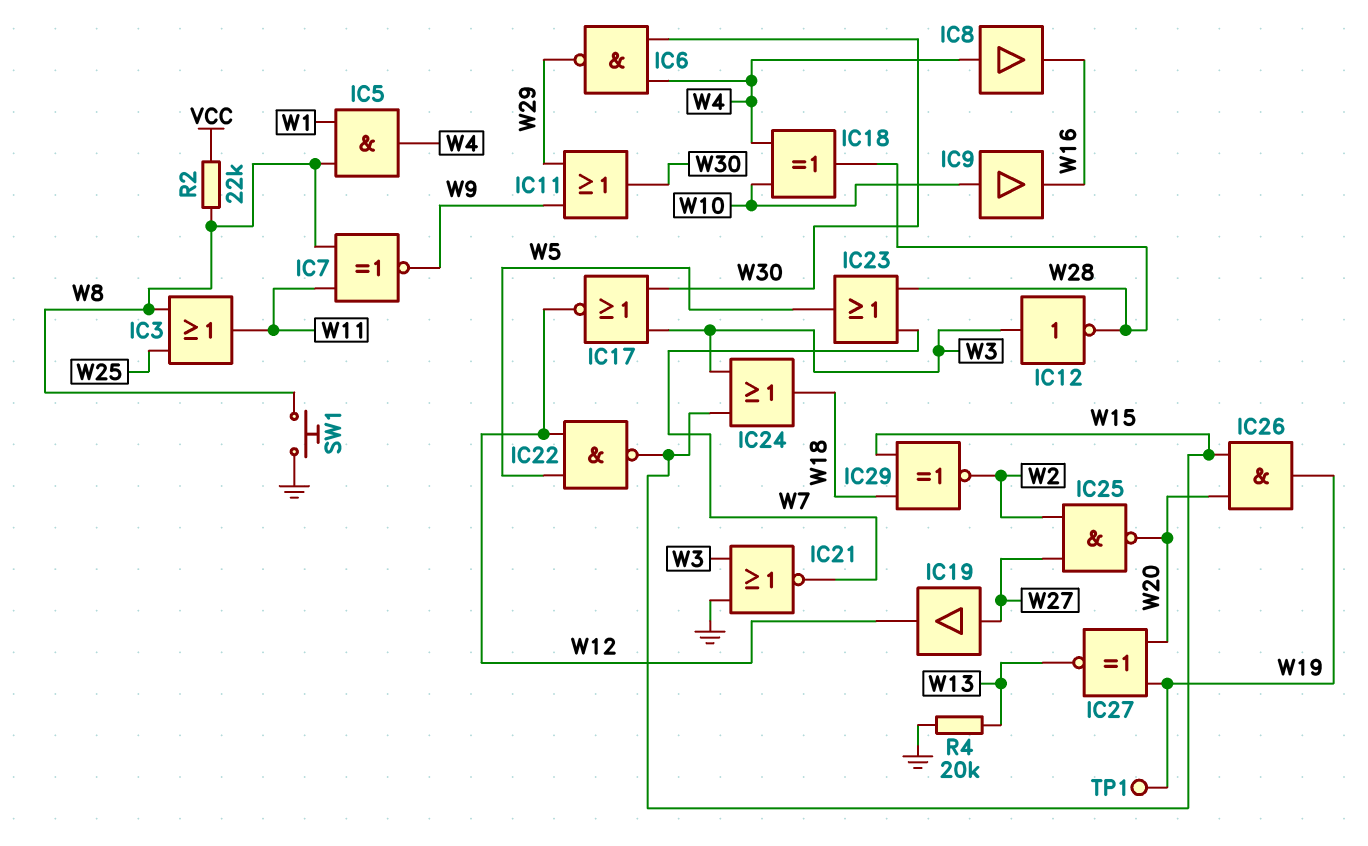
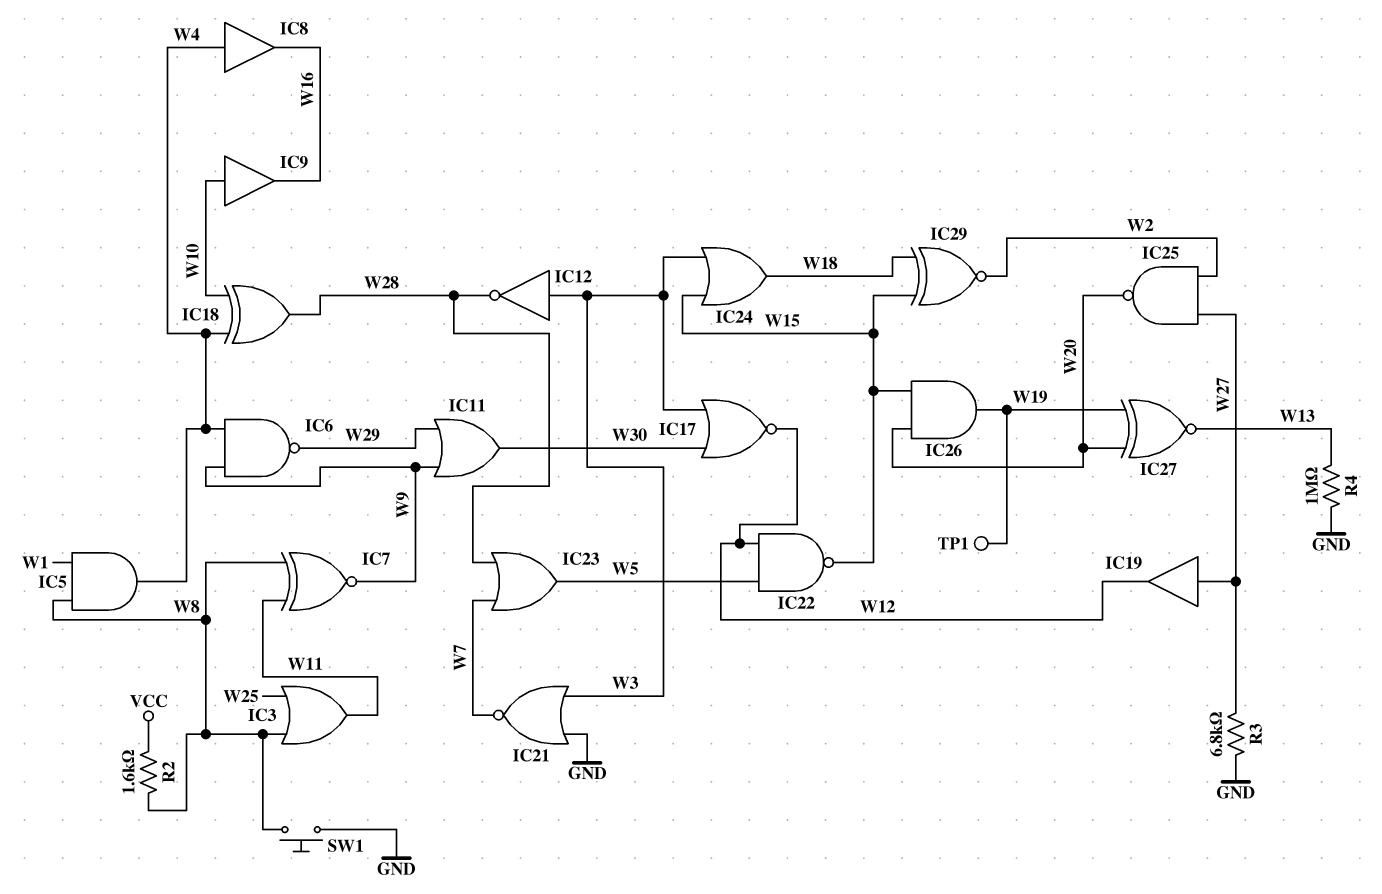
IC6: NAND (in W4, in W30, out W29) -> NAND (in W4, in W9, out W29)
R2: 22k (VCC, W8) -> 1.6k (VCC, W8)
R3: none -> 6.8k (GND, W27)
R4: 20k (GND, W13) -> 1M (GND, W13)

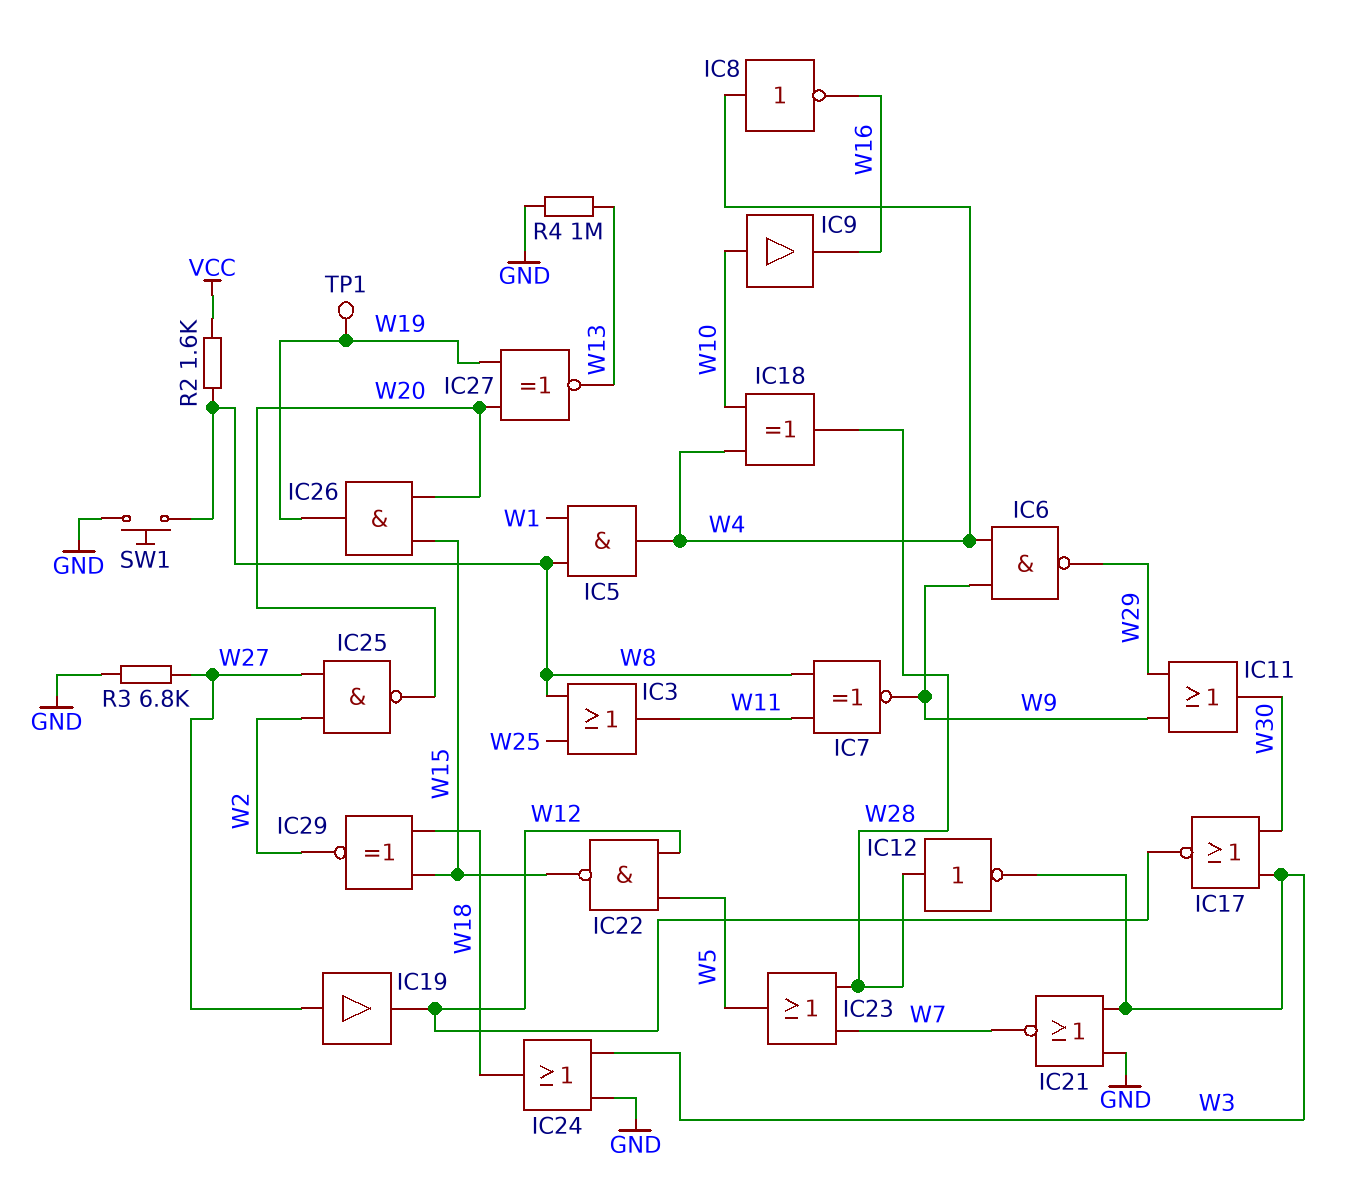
IC8: buffer (in W4, out W16) -> NOT (in W4, out W16)
IC12: NOT (in W3, out W28) -> NOT (in W28, out W3)
IC24: OR (in W3, in W15, out W18) -> OR (in GND, in W3, out W18)

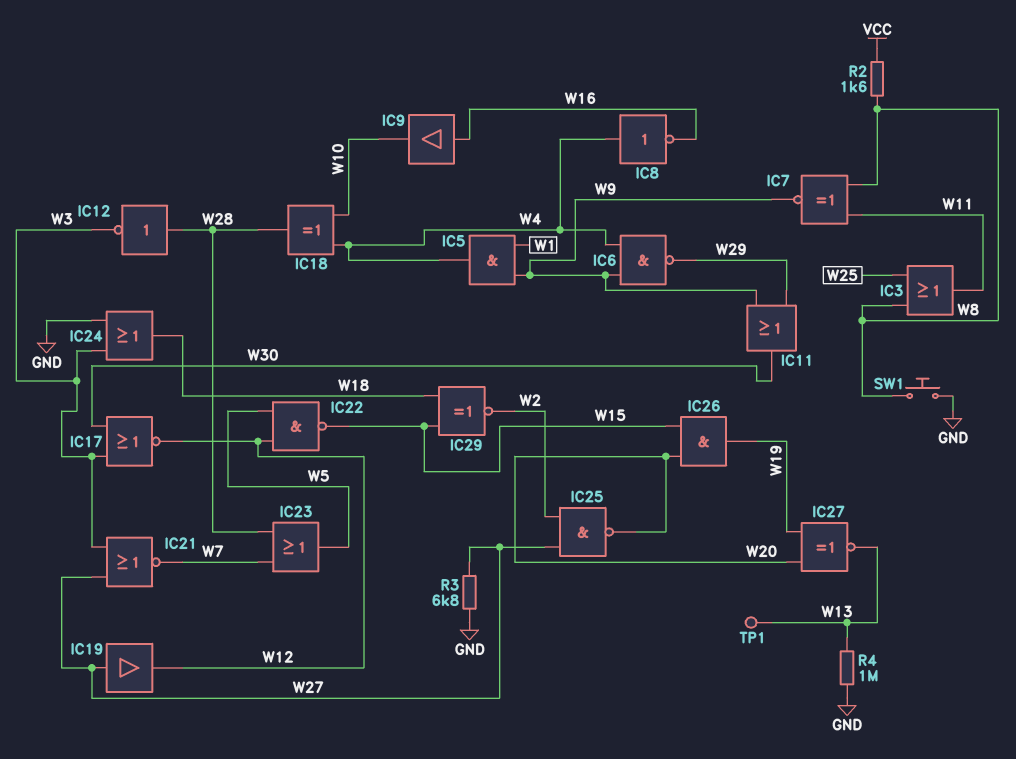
IC5: AND (in W1, in W8, out W4) -> AND (in W1, in W9, out W4)
IC9: buffer (in W10, out W16) -> buffer (in W16, out W10)
IC21: NOR (in GND, in W3, out W7) -> NOR (in W3, in W27, out W7)
TP1: test point (W19) -> test point (W13)

